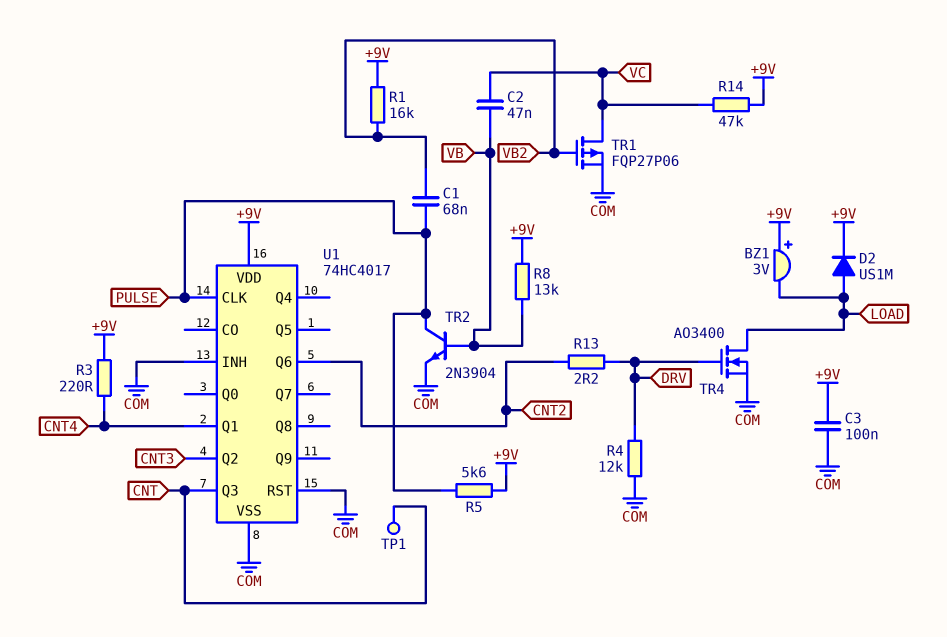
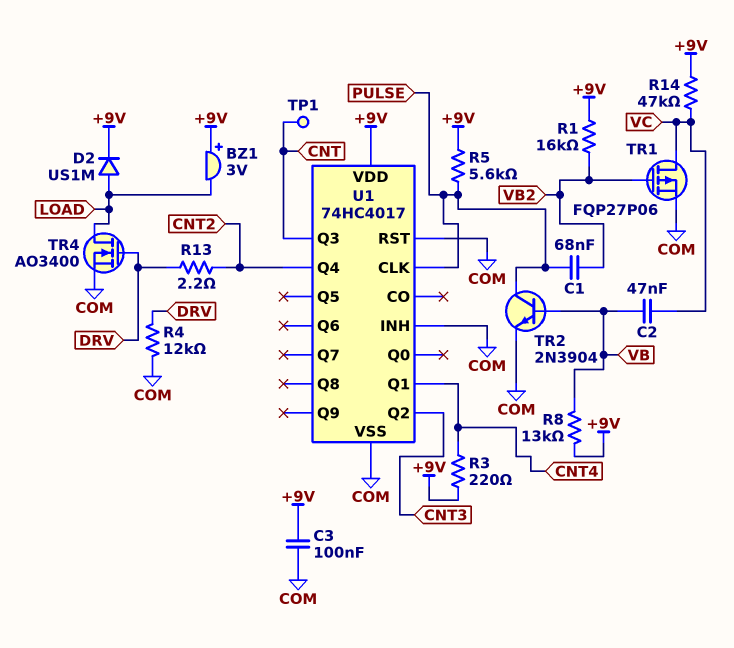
U1 pin Q4: none -> CNT2
U1 pin Q6: CNT2 -> none

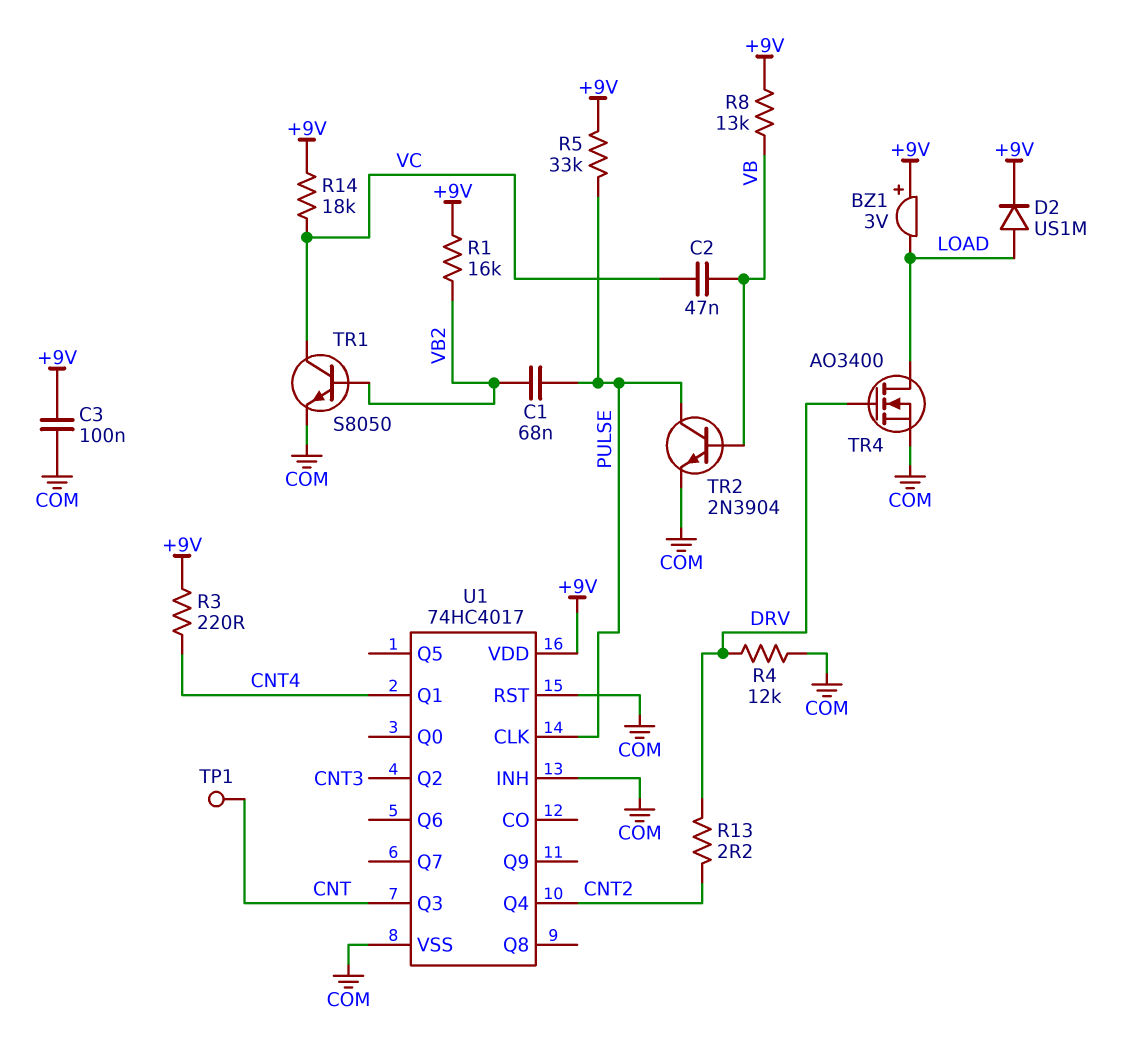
R5: 5.6k (+9V, PULSE) -> 33k (+9V, PULSE)
R14: 47k (+9V, VC) -> 18k (+9V, VC)
TR1: PMOS FQP27P06 (G VB2, D VC, S COM) -> NPN S8050 (B VB2, C VC, E COM)

